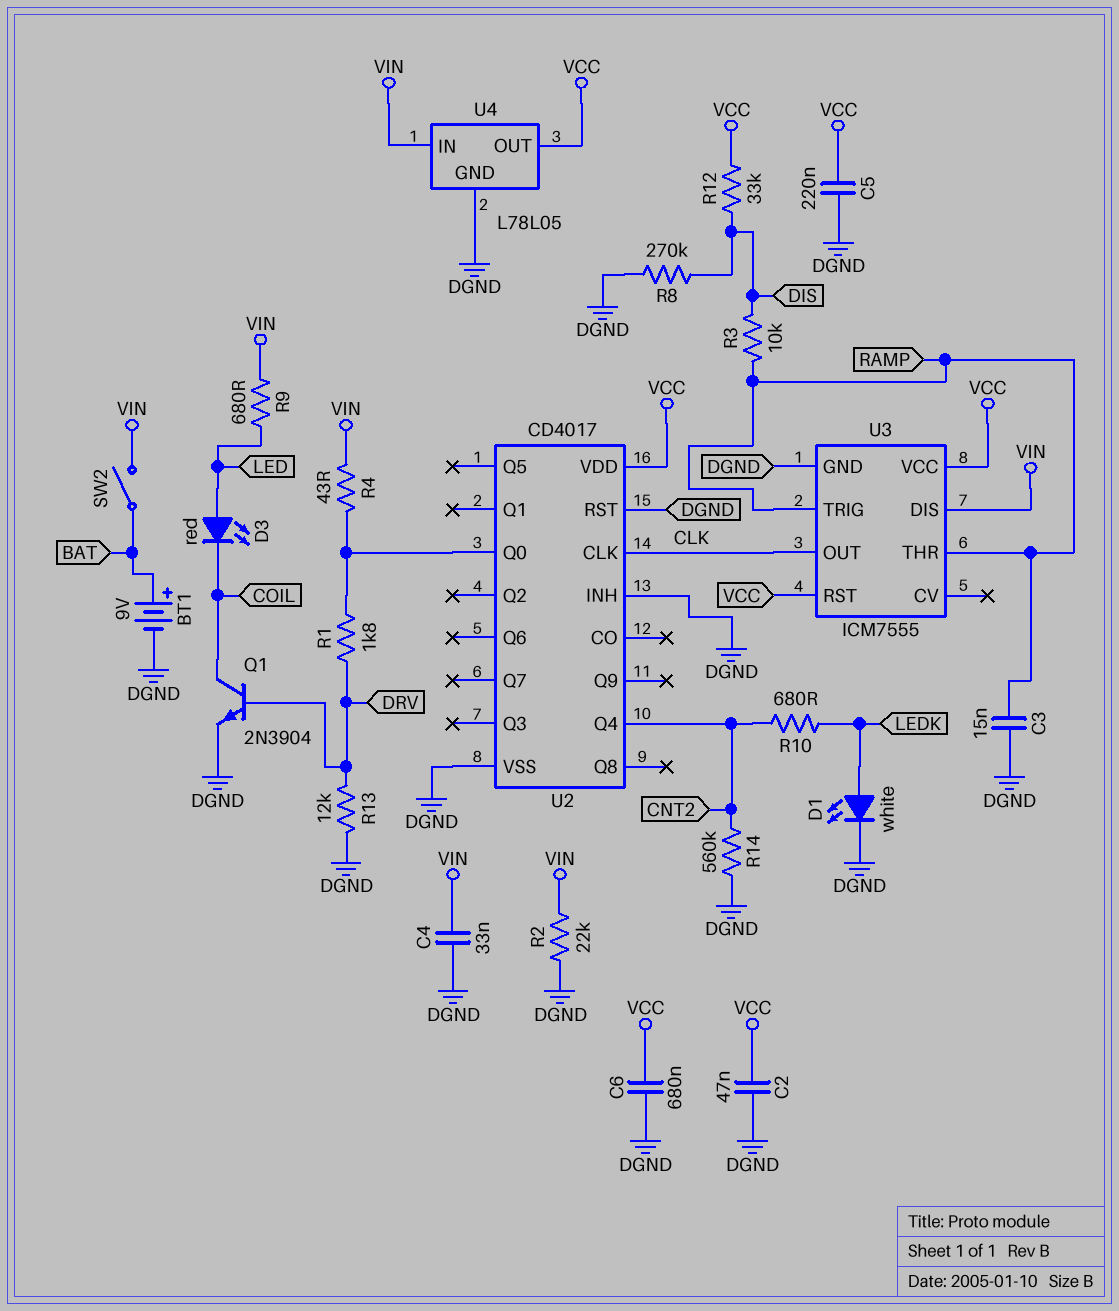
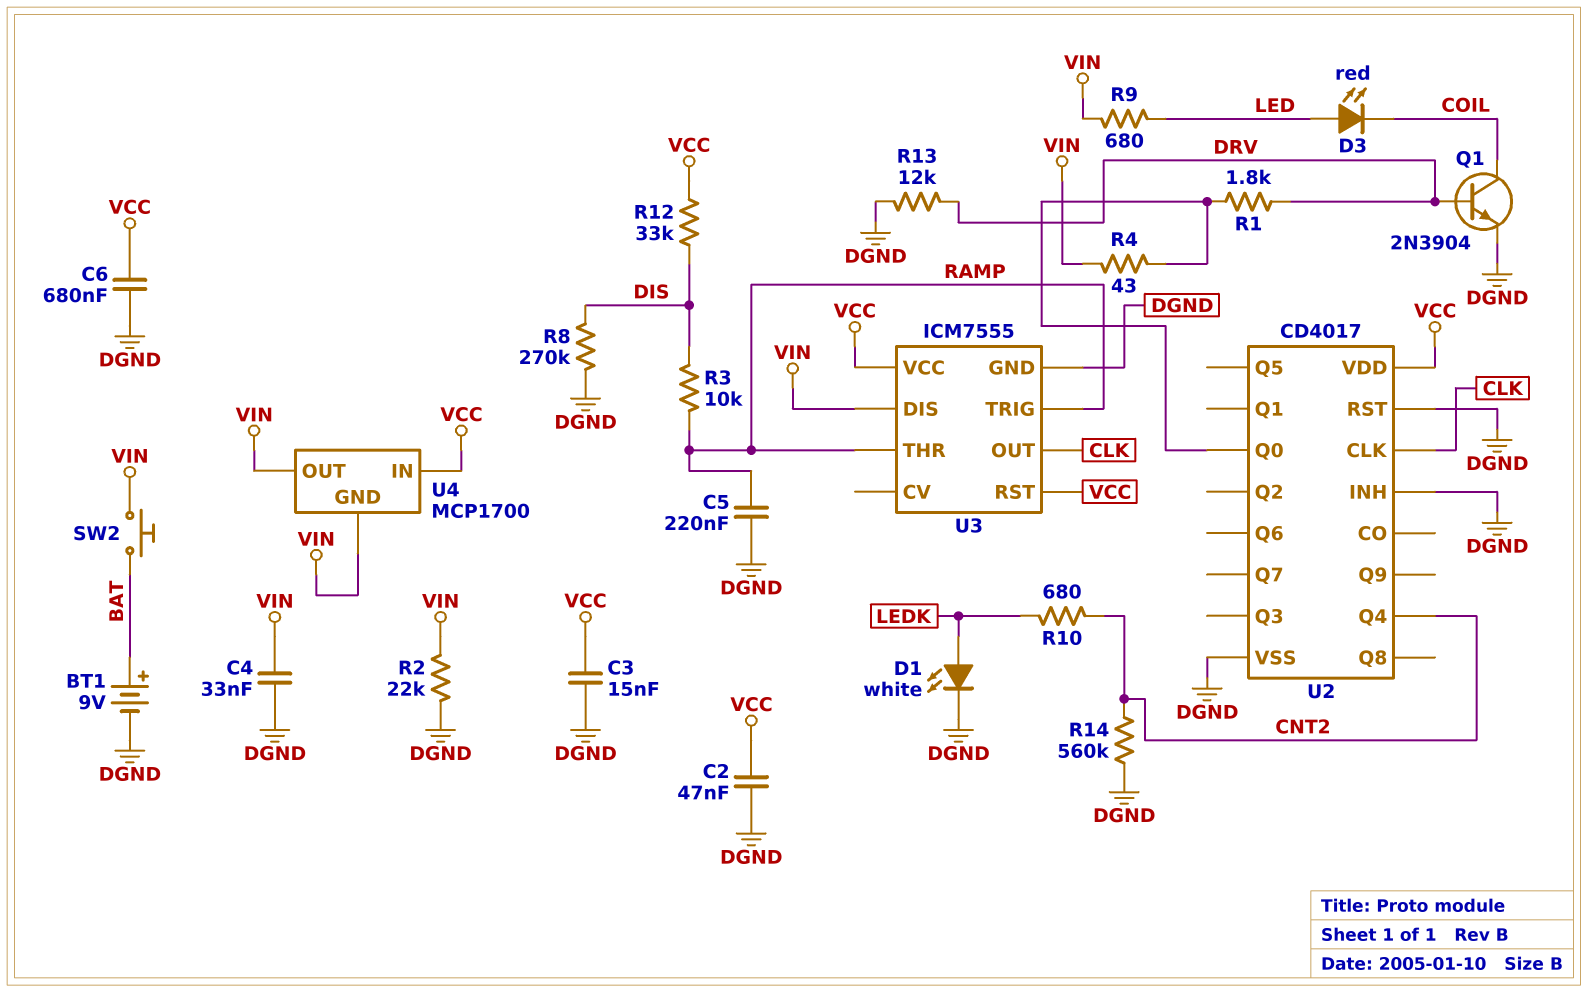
C3: 15nF (DGND, RAMP) -> 15nF (DGND, VCC)
C5: 220nF (DGND, VCC) -> 220nF (DGND, RAMP)
SW2: switch (BAT, VIN) -> button (BAT, VIN)
U4: L78L05 -> MCP1700
U4 pin GND: DGND -> VIN
U4 pin IN: VIN -> VCC
U4 pin OUT: VCC -> VIN

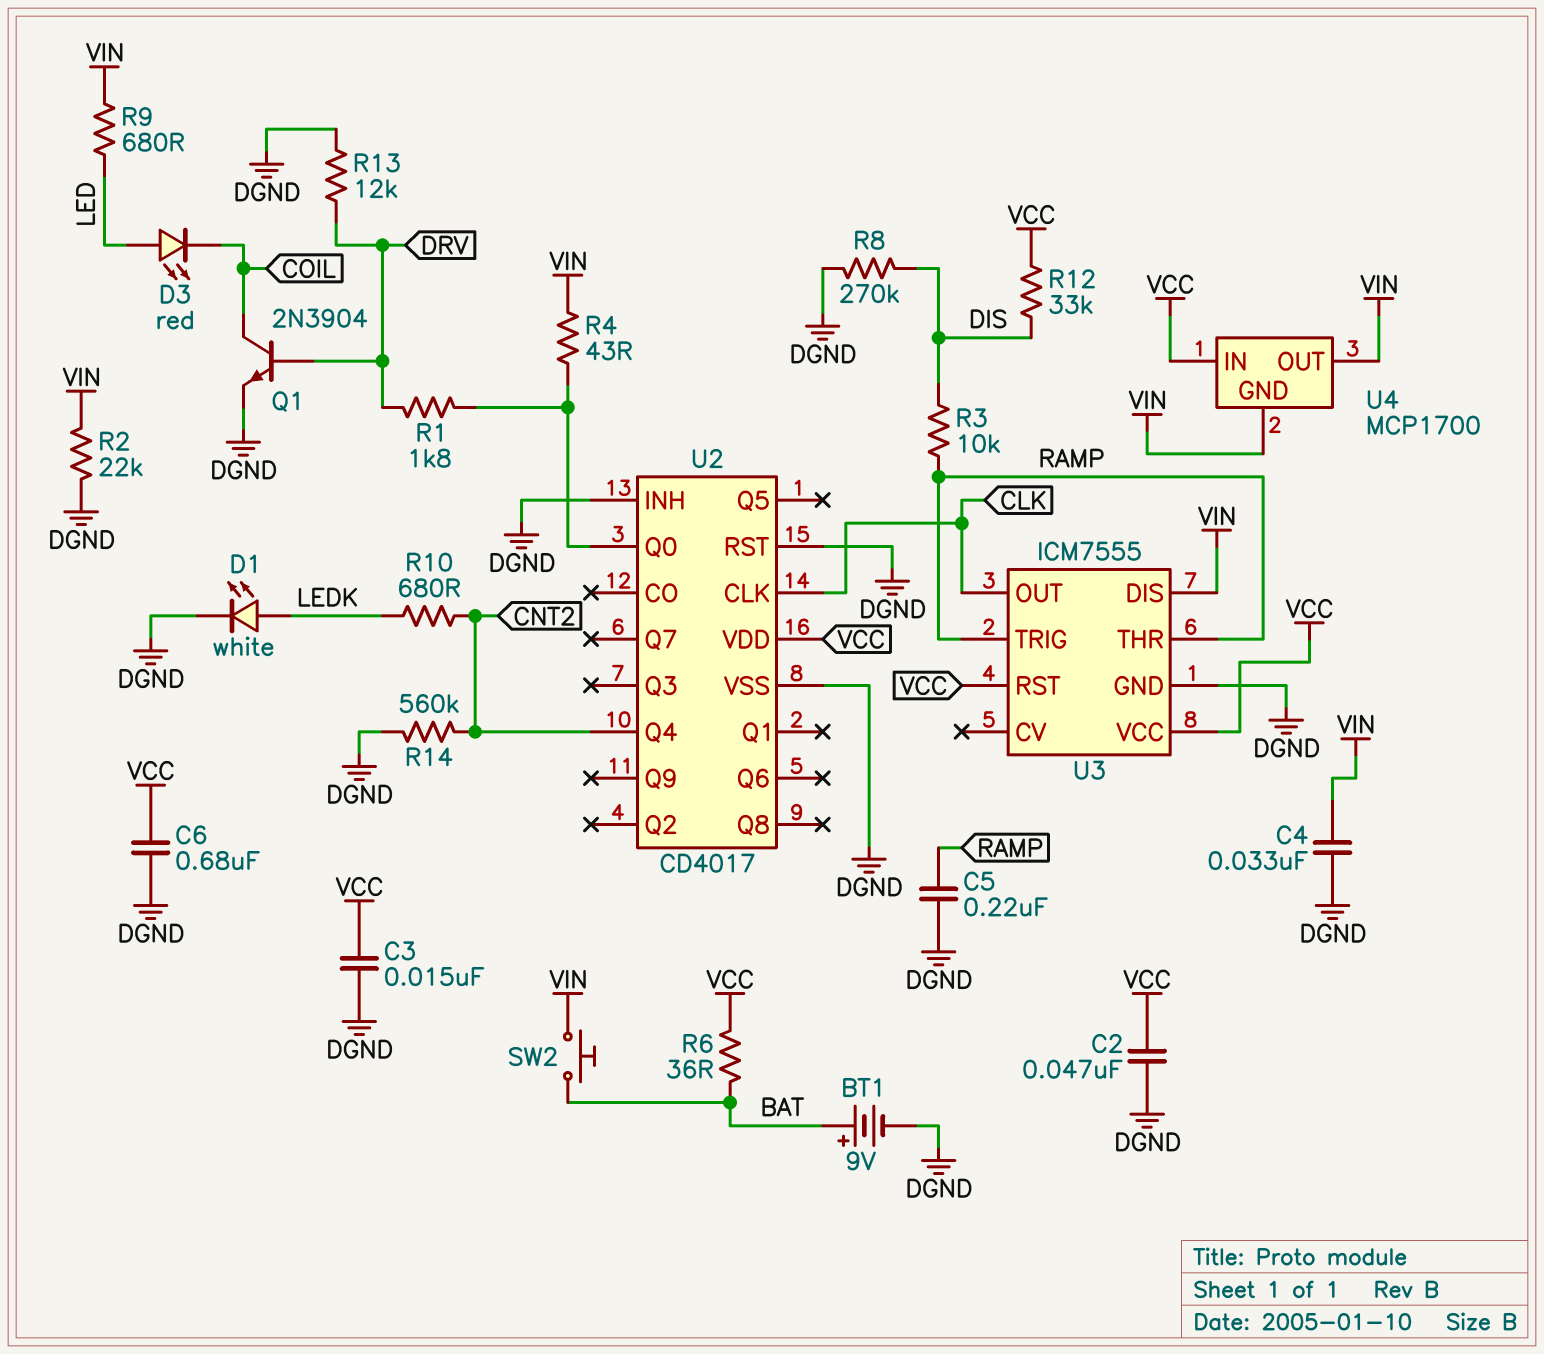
R6: none -> 36 (BAT, VCC)

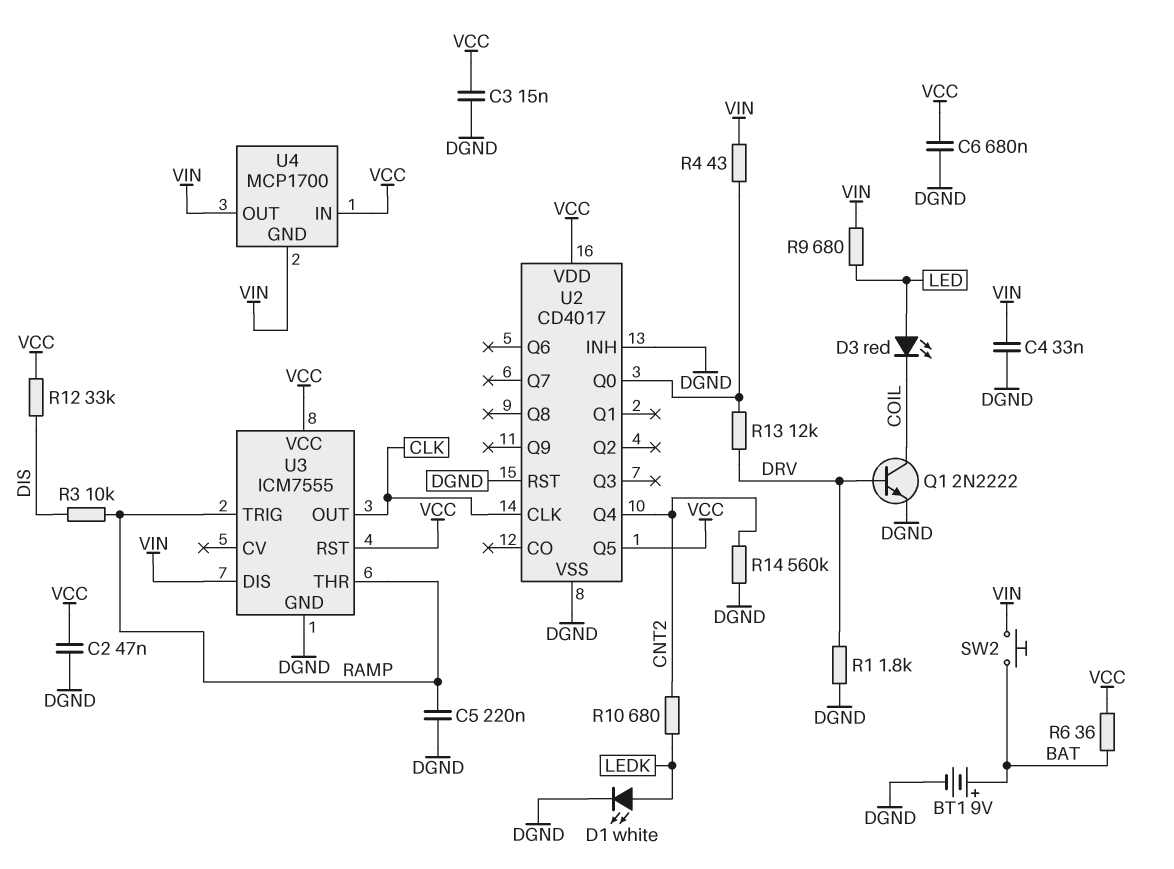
Q1: NPN 2N3904 (B DRV, C COIL, E DGND) -> NPN 2N2222 (B DRV, C COIL, E DGND)
R1: 1.8k (DRV, U2/Q0) -> 1.8k (DGND, DRV)
R2: 22k (DGND, VIN) -> none
R8: 270k (DGND, DIS) -> none
R13: 12k (DGND, DRV) -> 12k (DRV, U2/Q0)
U2 pin Q5: none -> VCC

